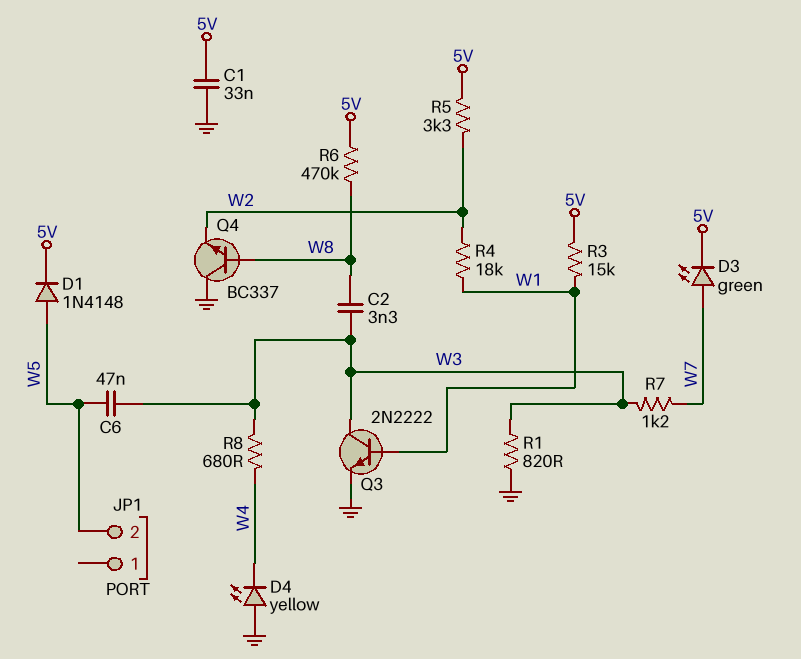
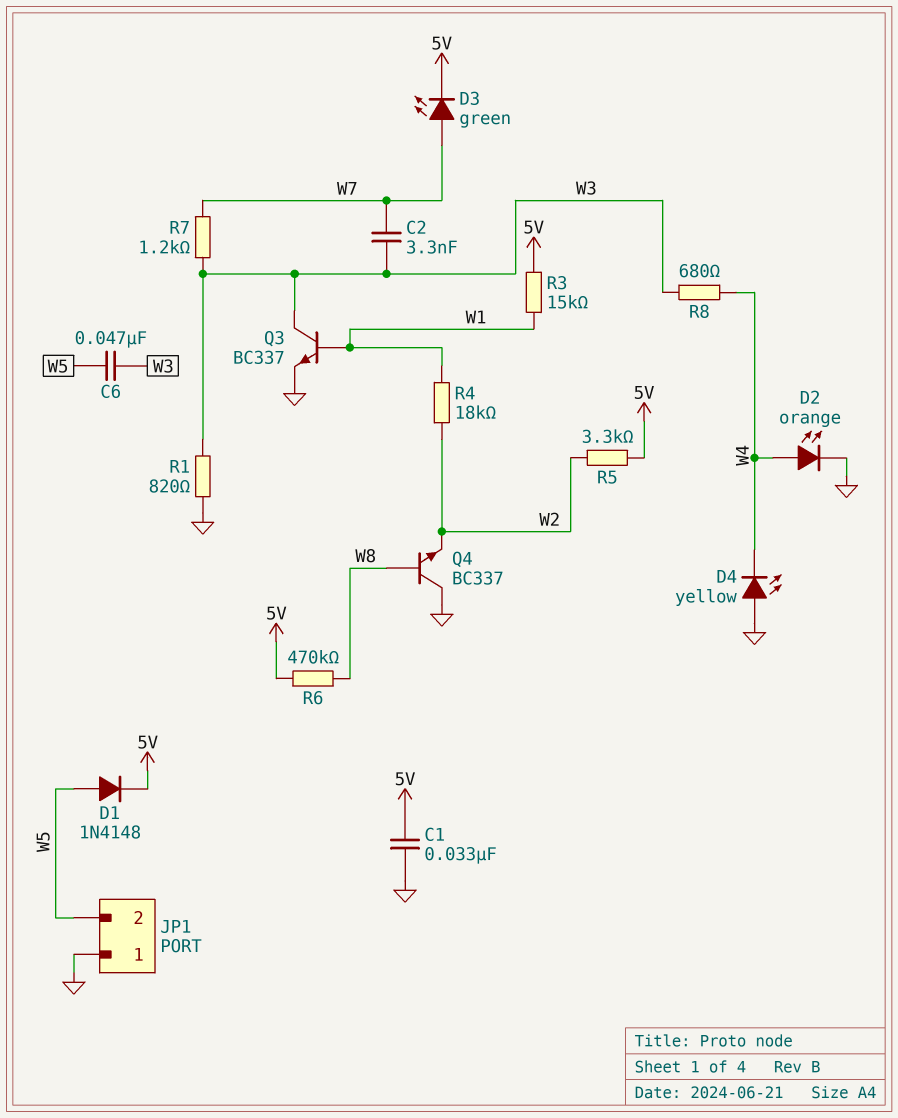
C2: 3.3nF (W3, W8) -> 3.3nF (W3, W7)
D2: none -> LED orange (A W4, K GND)
JP1 pin 1: none -> GND
Q3: NPN 2N2222 (B W1, C W3, E GND) -> NPN BC337 (B W1, C W3, E GND)

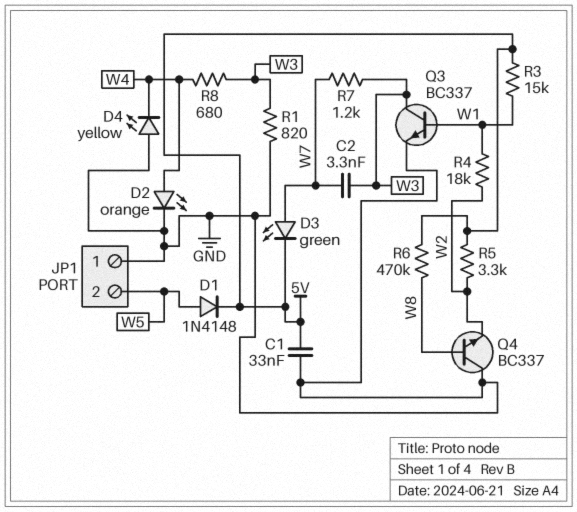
C6: 47nF (W3, W5) -> none

